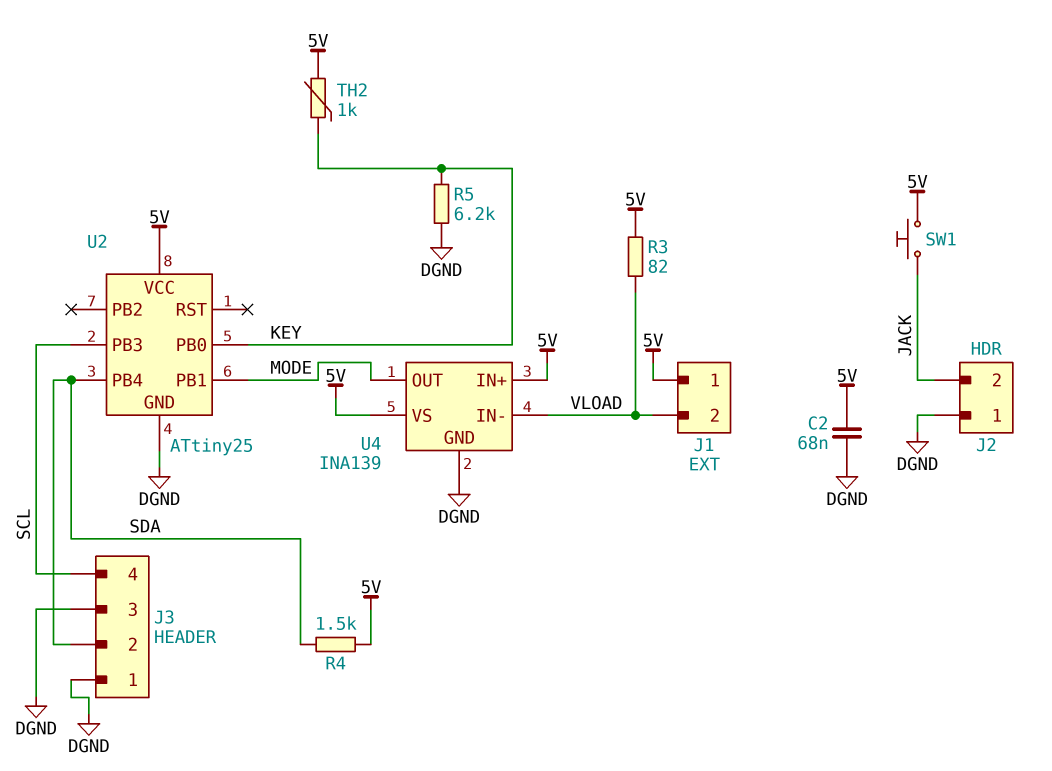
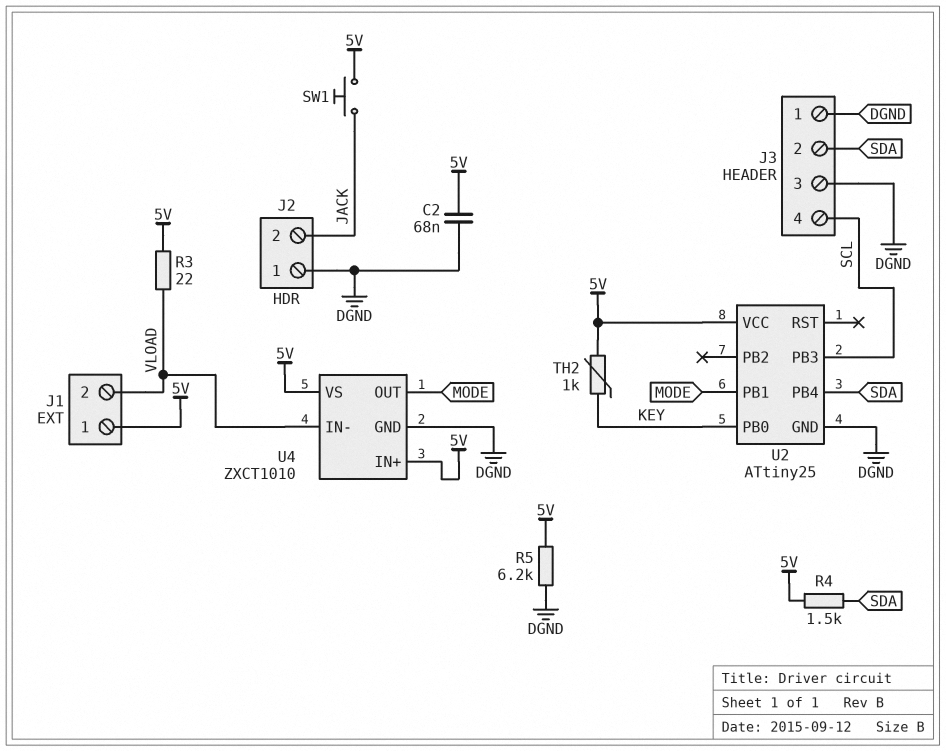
R3: 82 (5V, VLOAD) -> 22 (5V, VLOAD)
R5: 6.2k (DGND, KEY) -> 6.2k (5V, DGND)
U4: INA139 -> ZXCT1010

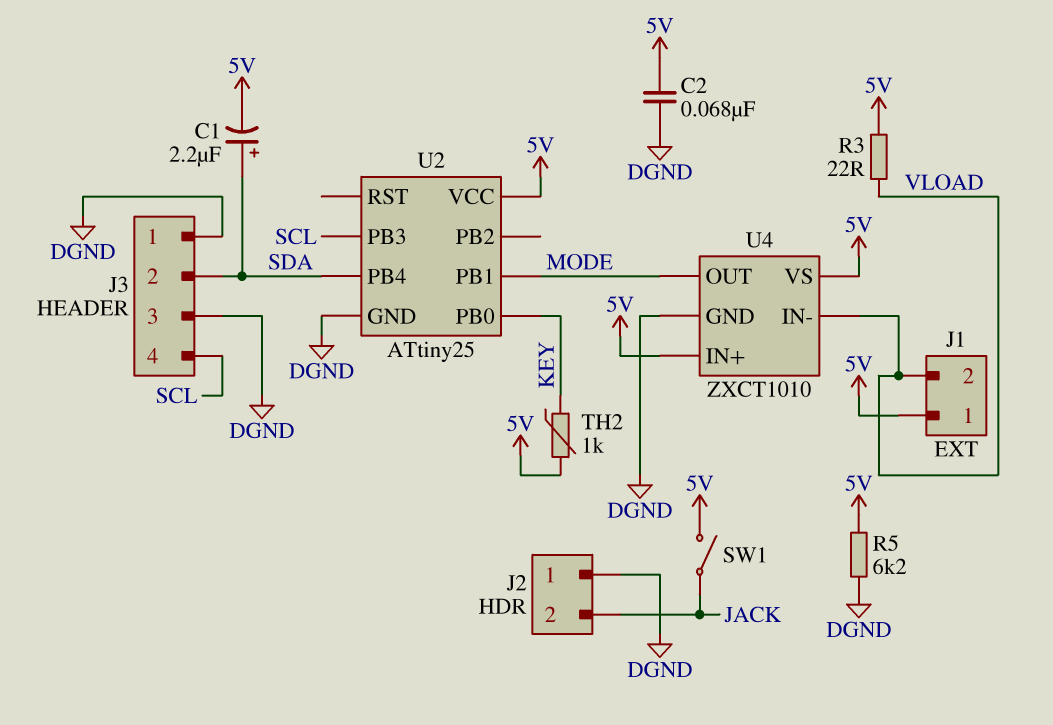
C1: none -> 2.2uF (plus SDA, minus 5V)
R4: 1.5k (5V, SDA) -> none
SW1: button (5V, JACK) -> switch (5V, JACK)

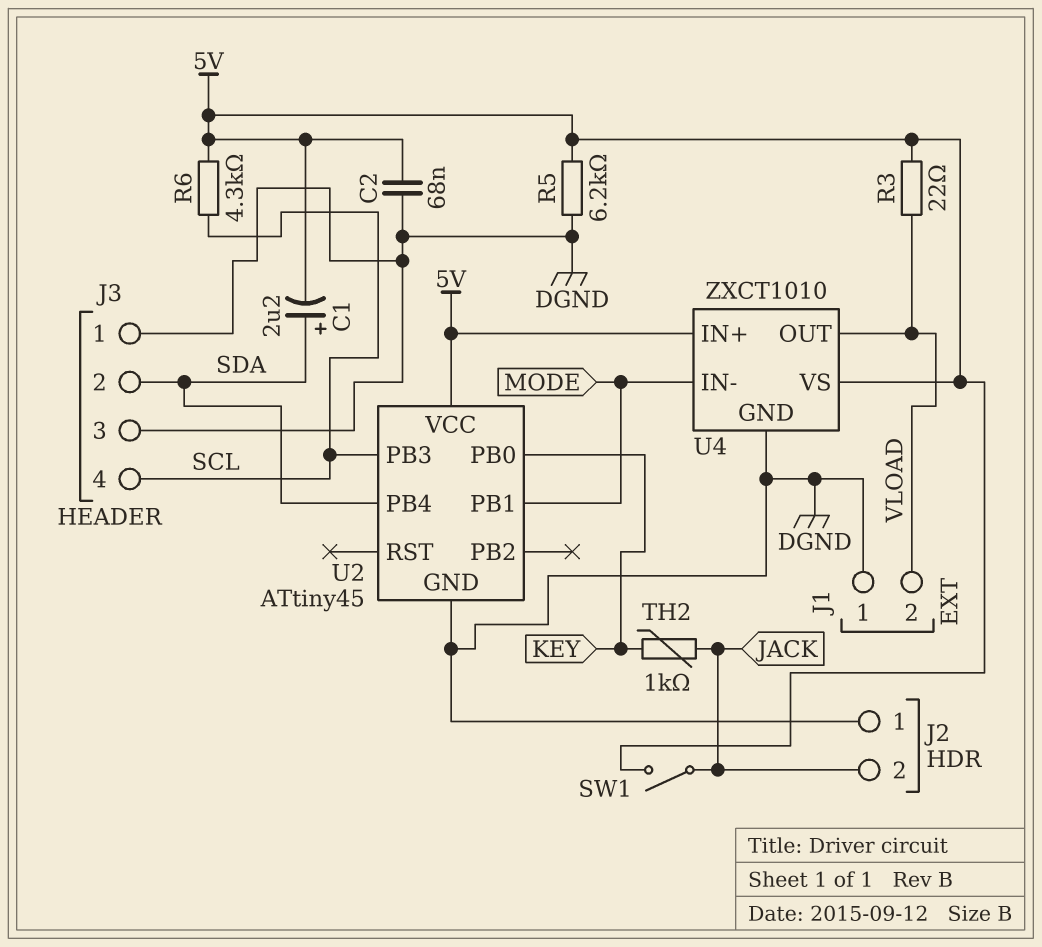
J1 pin 1: 5V -> DGND
R6: none -> 4.3k (5V, SCL)
TH2: 1k (5V, KEY) -> 1k (JACK, KEY)
U2: ATtiny25 -> ATtiny45
U4 pin IN-: VLOAD -> MODE
U4 pin OUT: MODE -> VLOAD

